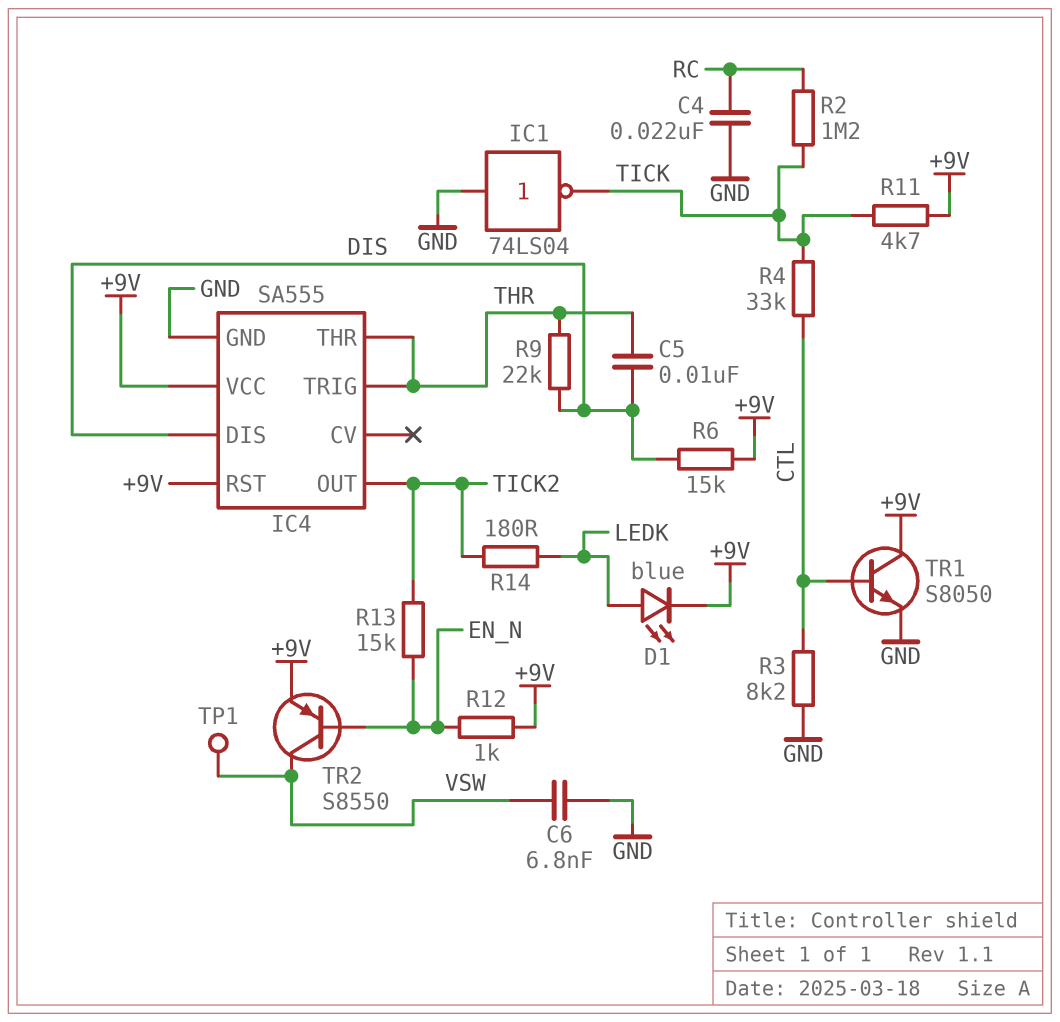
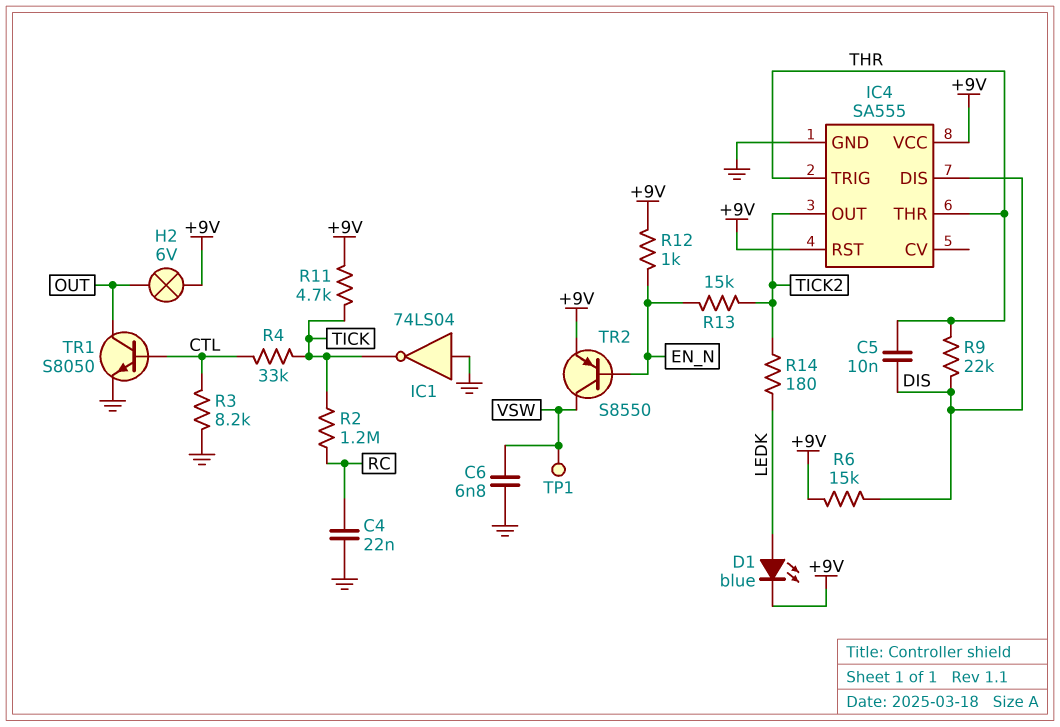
H2: none -> lamp 6V (+9V, OUT)
TR1: NPN S8050 (B CTL, C +9V, E GND) -> NPN S8050 (B CTL, C OUT, E GND)

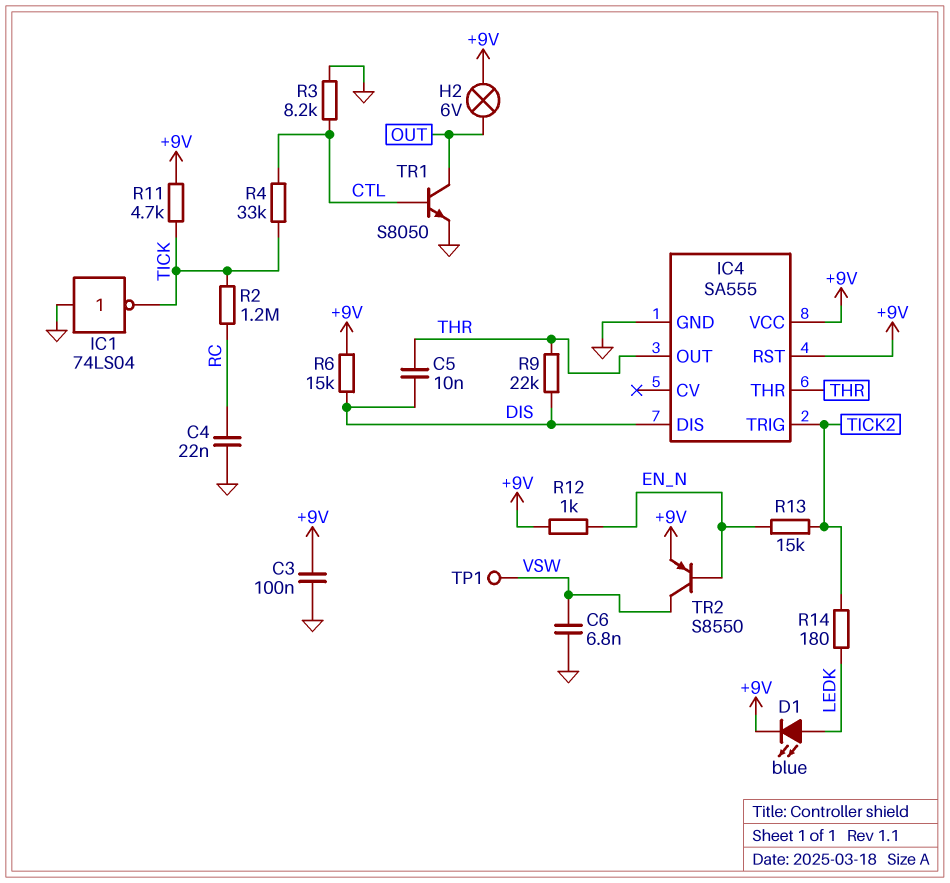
C3: none -> 100nF (+9V, GND)
IC4 pin OUT: TICK2 -> THR
IC4 pin TRIG: THR -> TICK2

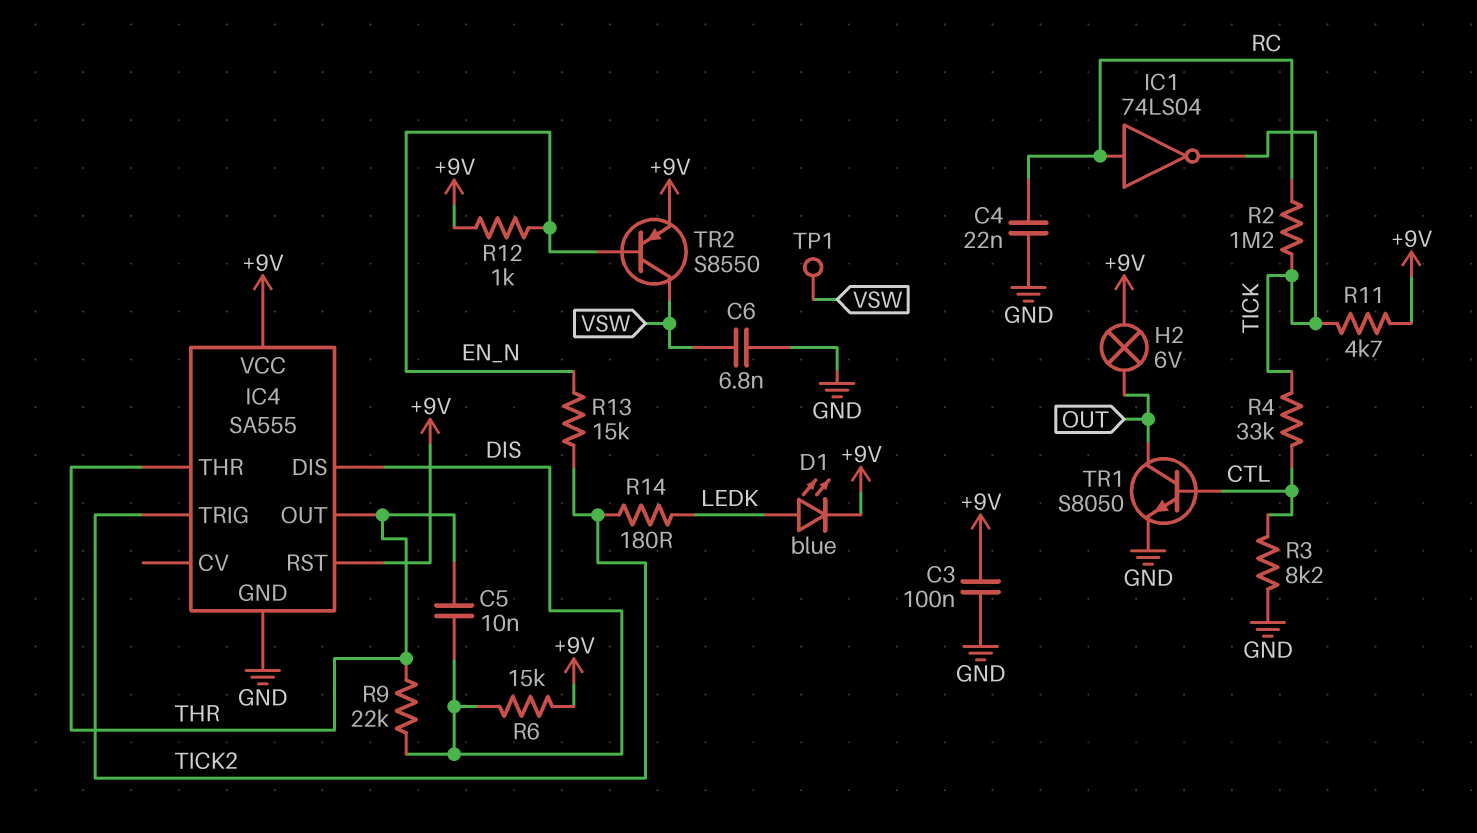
IC1: NOT 74LS04 (in GND, out TICK) -> NOT 74LS04 (in RC, out TICK)

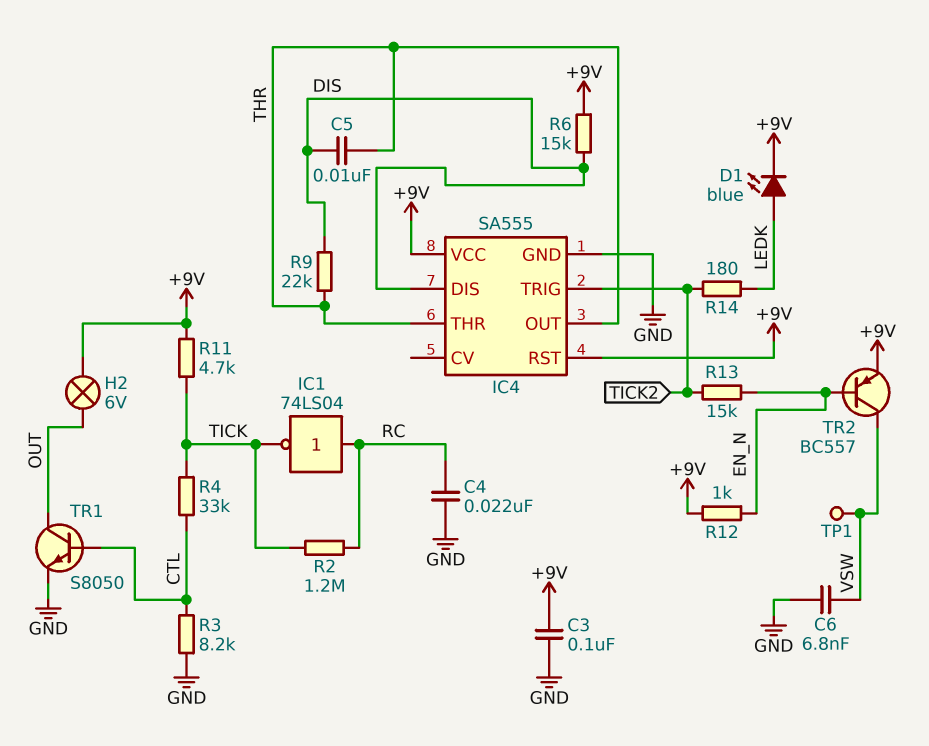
TR2: PNP S8550 (B EN_N, C VSW, E +9V) -> PNP BC557 (B EN_N, C VSW, E +9V)

